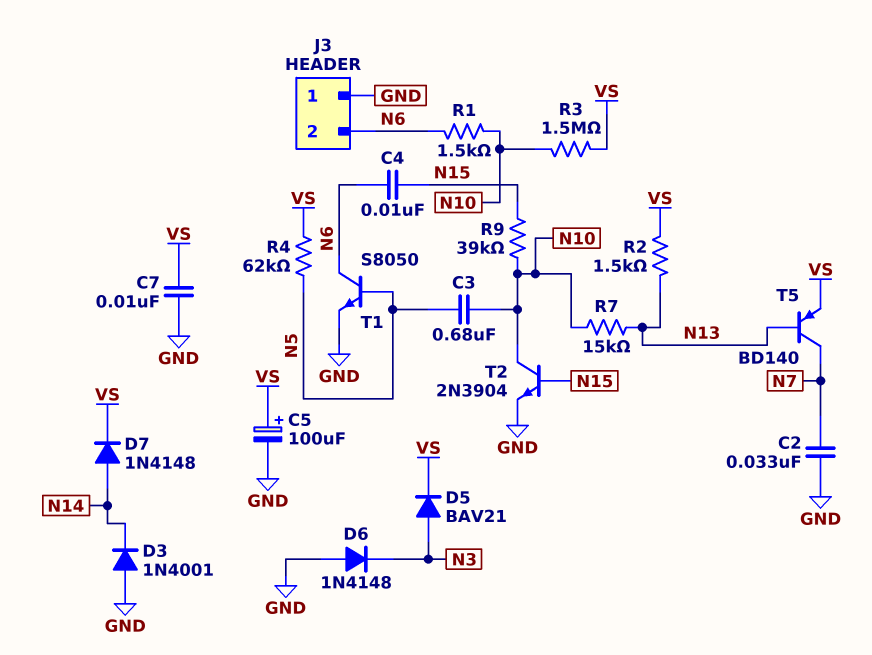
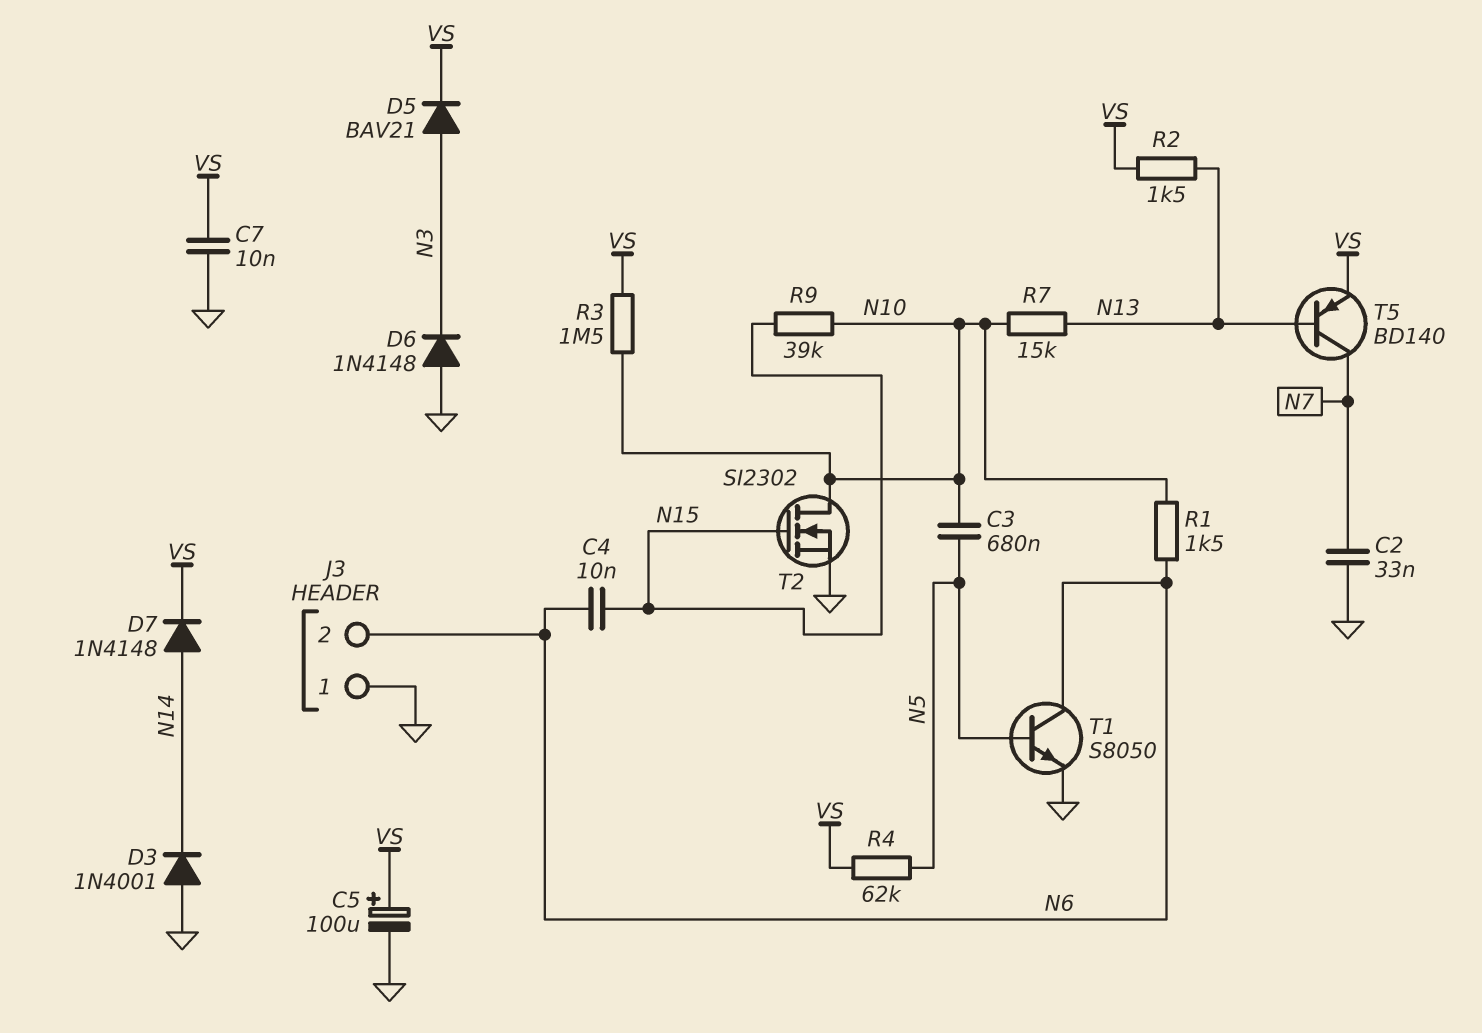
T2: NPN 2N3904 (B N15, C N10, E GND) -> NMOS SI2302 (G N15, D N10, S GND)

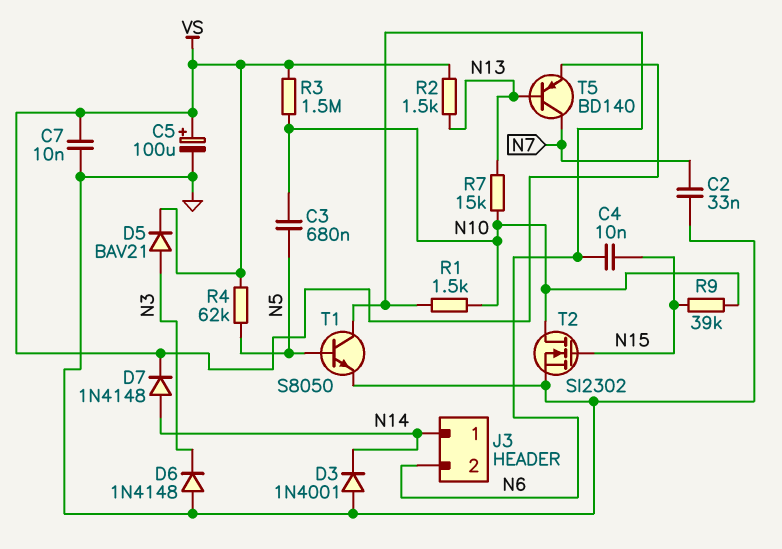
J3 pin 1: GND -> N14

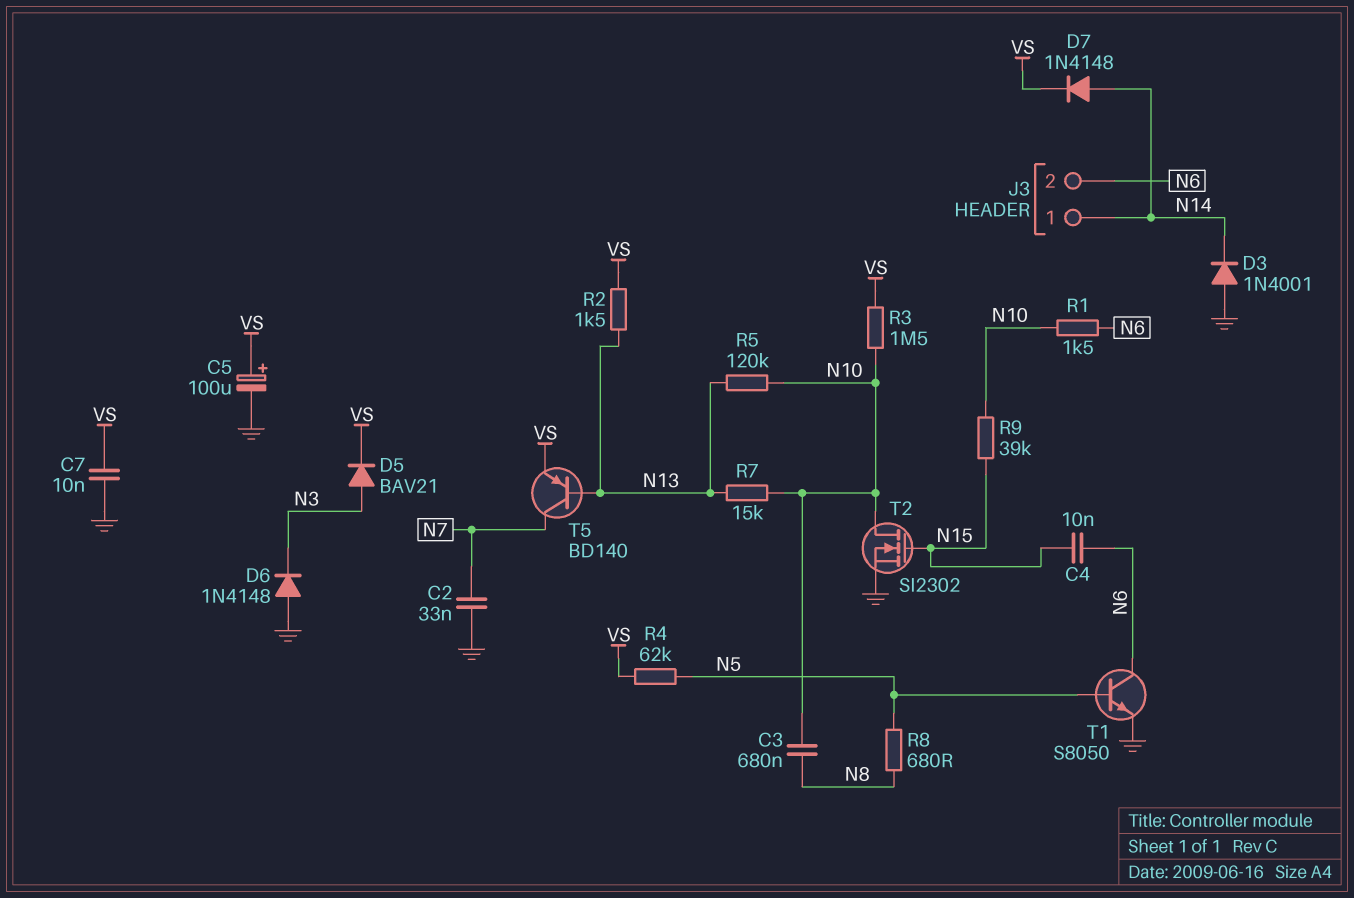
C3: 680nF (N5, N10) -> 680nF (N8, N10)
R5: none -> 120k (N10, N13)
R8: none -> 680 (N5, N8)

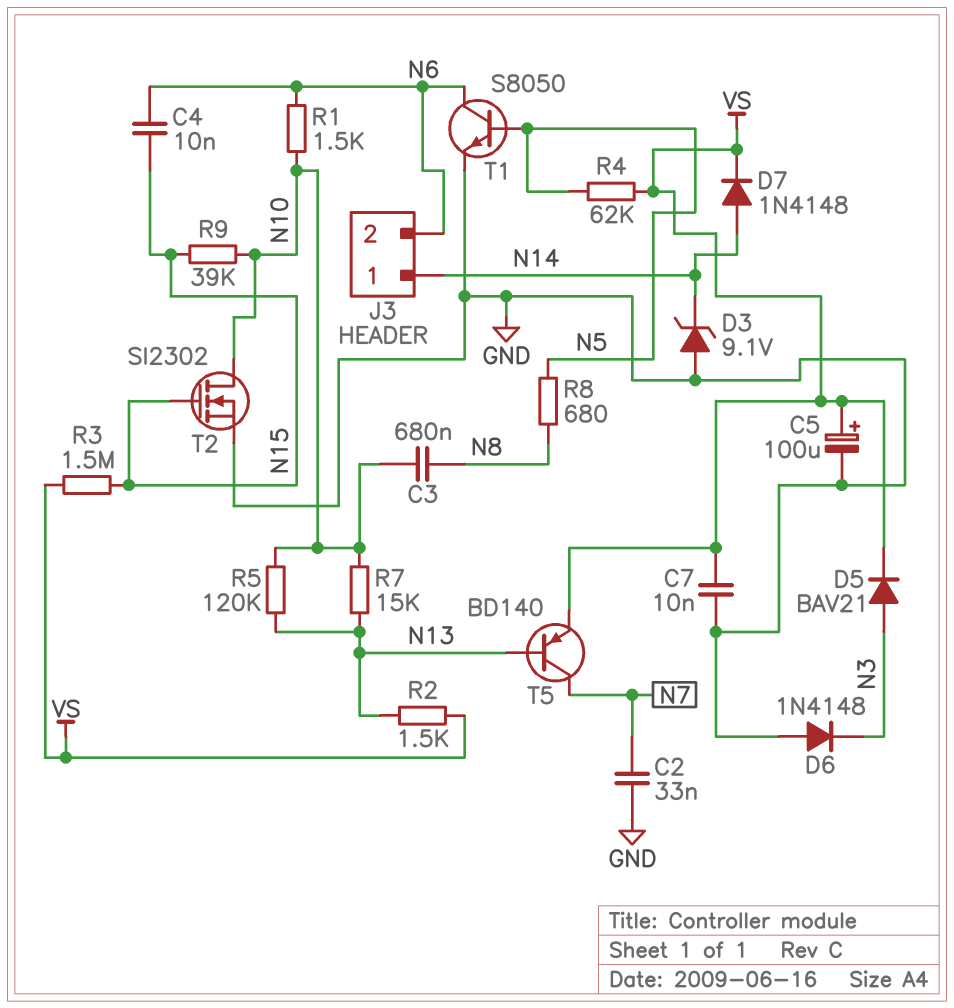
D3: diode 1N4001 (A GND, K N14) -> zener 9.1V (A GND, K N14)
R3: 1.5M (N10, VS) -> 1.5M (N15, VS)

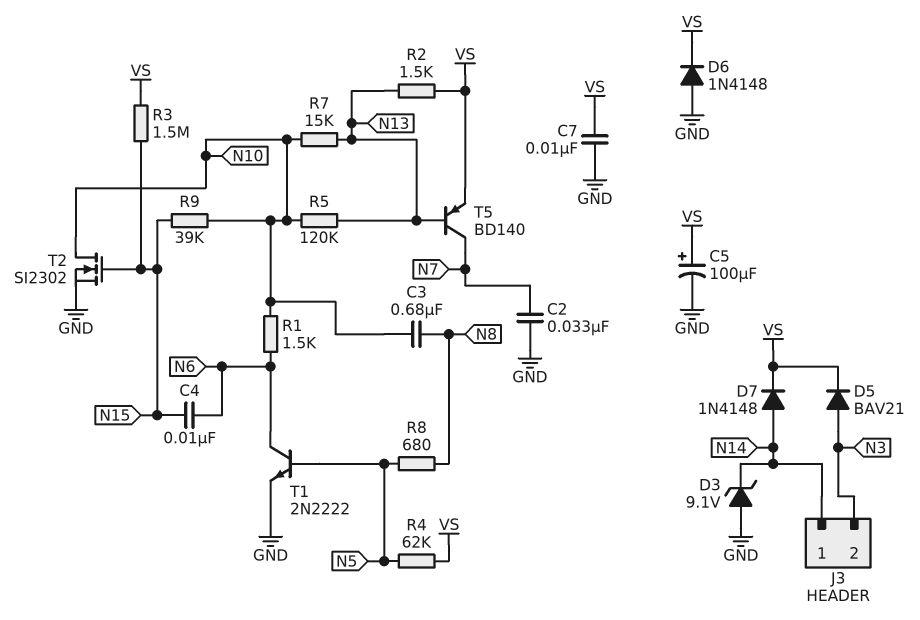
D6: diode 1N4148 (A GND, K N3) -> diode 1N4148 (A GND, K VS)
J3 pin 2: N6 -> N3
T1: NPN S8050 (B N5, C N6, E GND) -> NPN 2N2222 (B N5, C N6, E GND)

